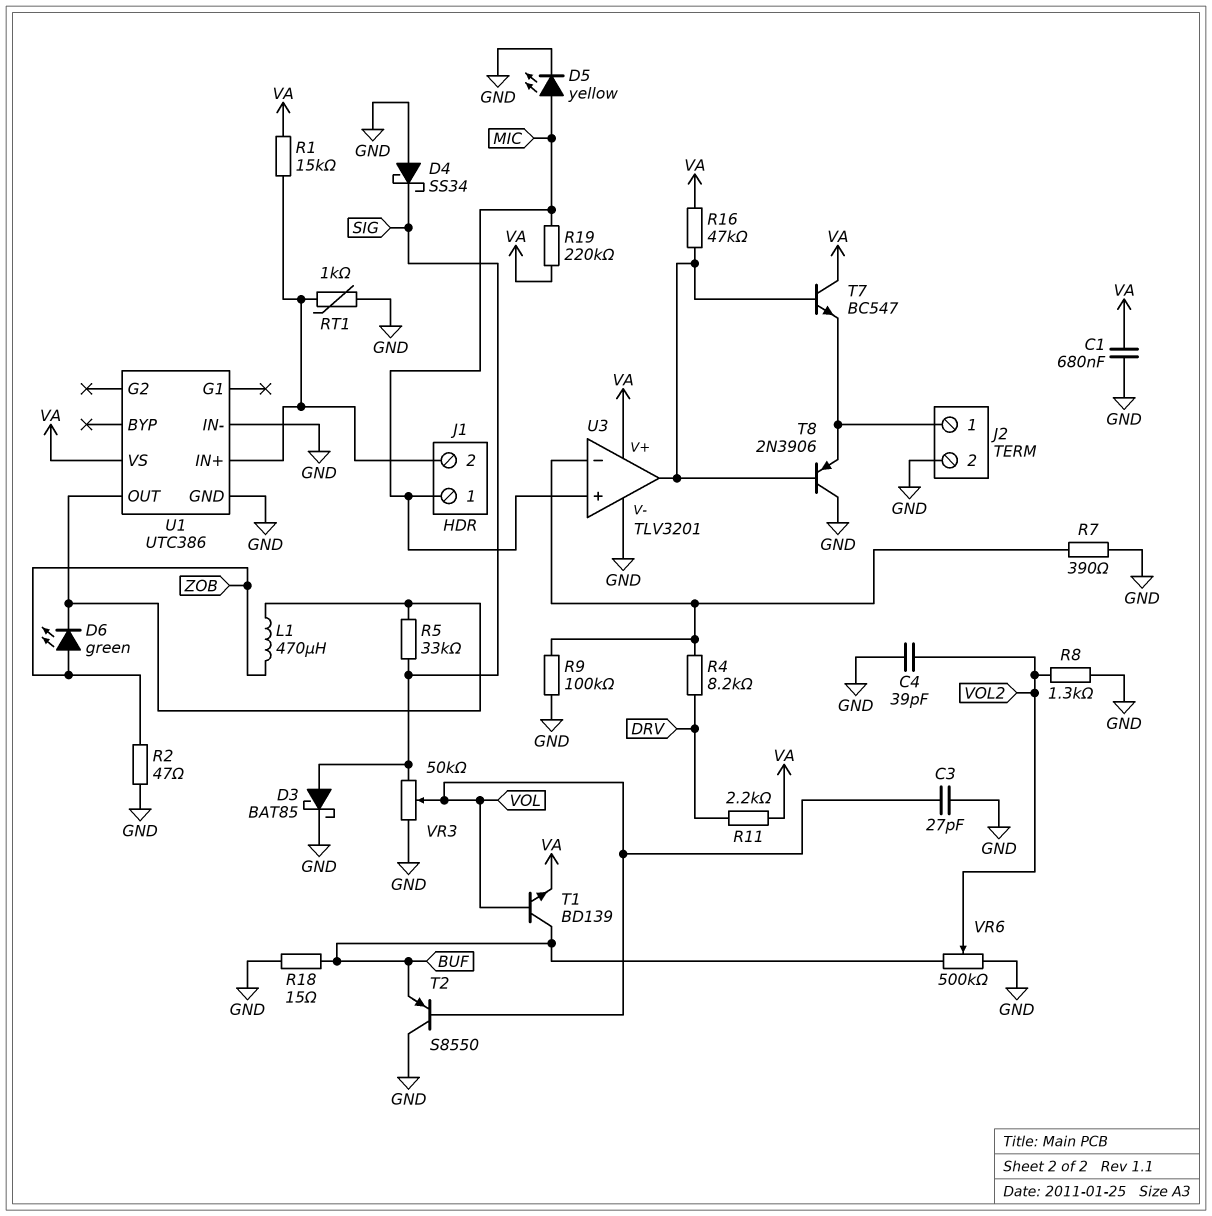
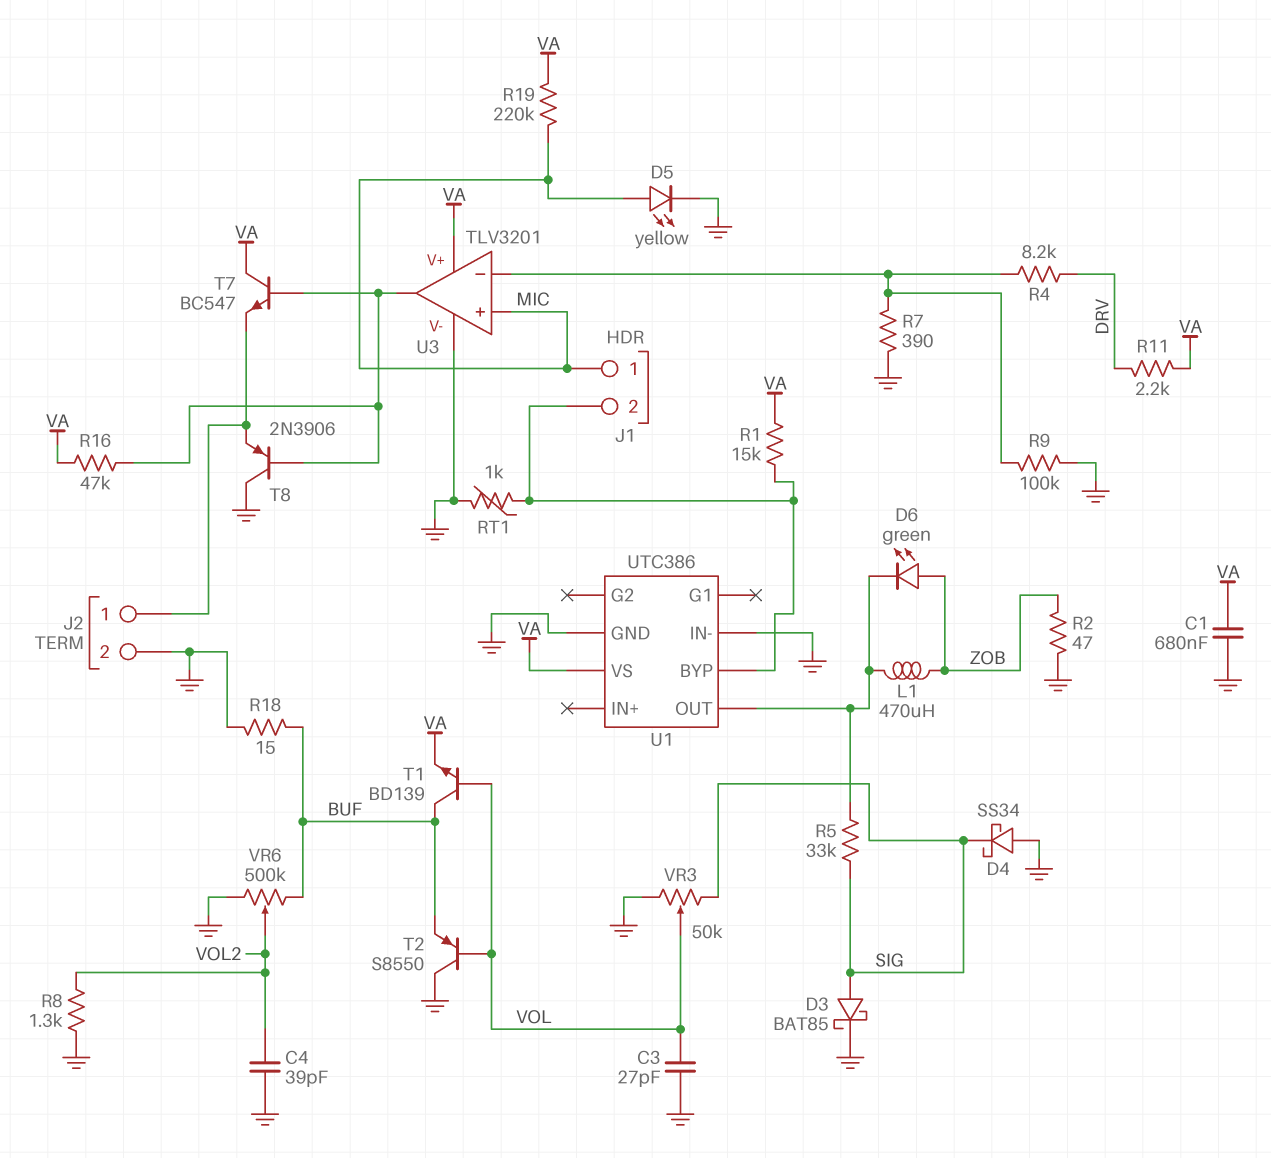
U1 pin BYP: none -> J1/2
U1 pin IN+: J1/2 -> none

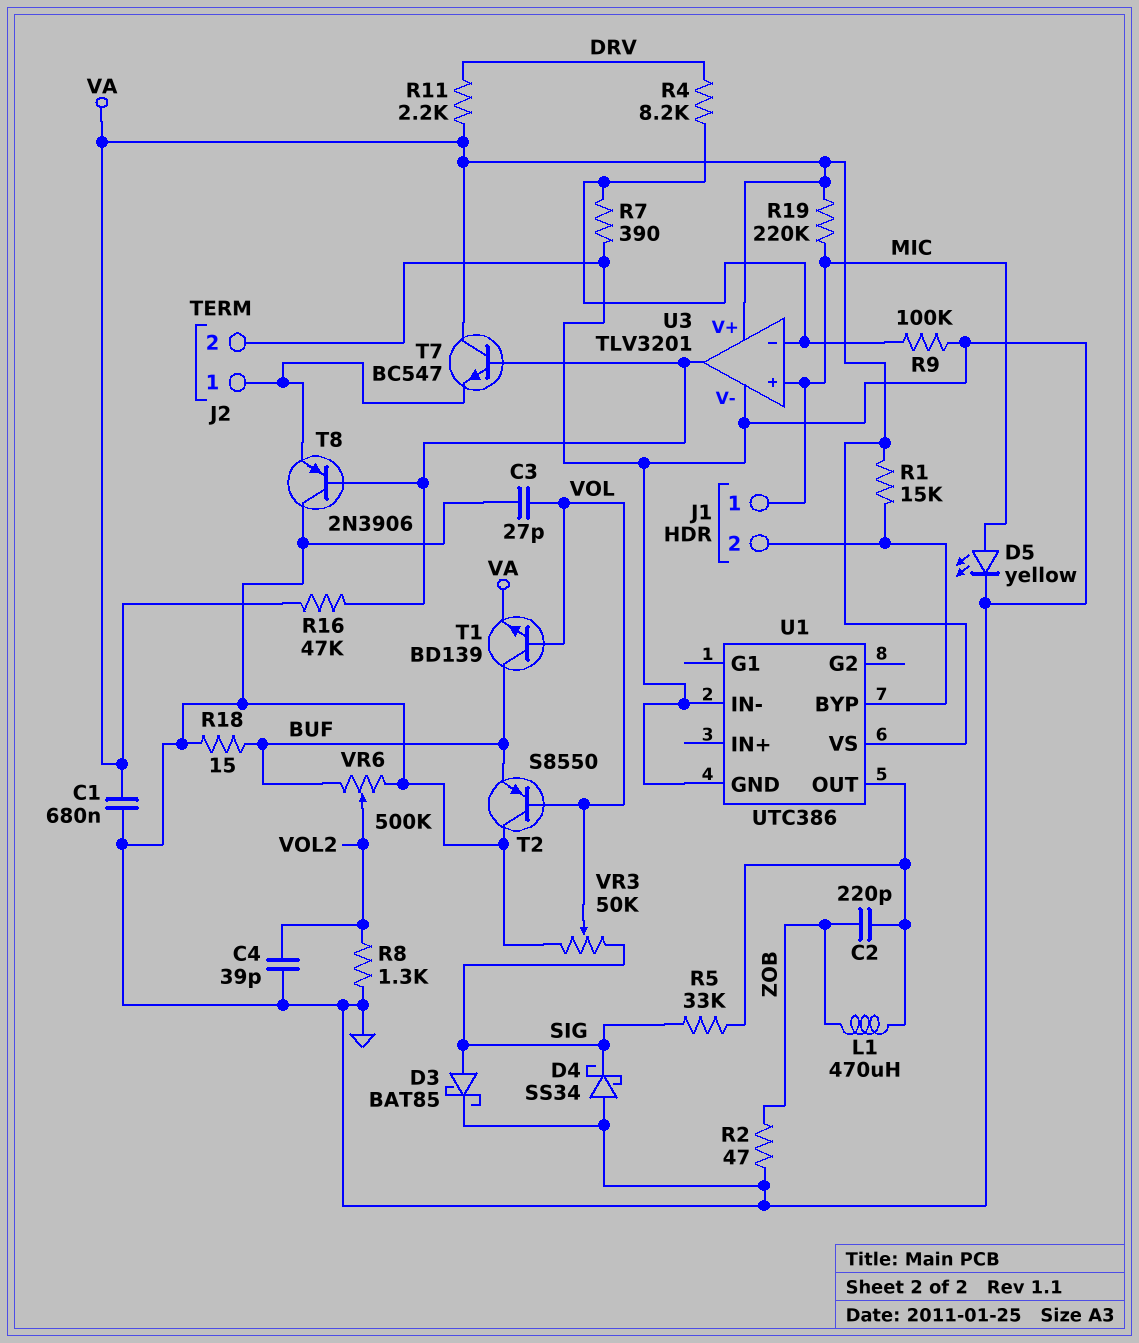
C2: none -> 220pF (U1/OUT, ZOB)
D6: LED green (A ZOB, K U1/OUT) -> none
RT1: 1k (GND, J1/2) -> none

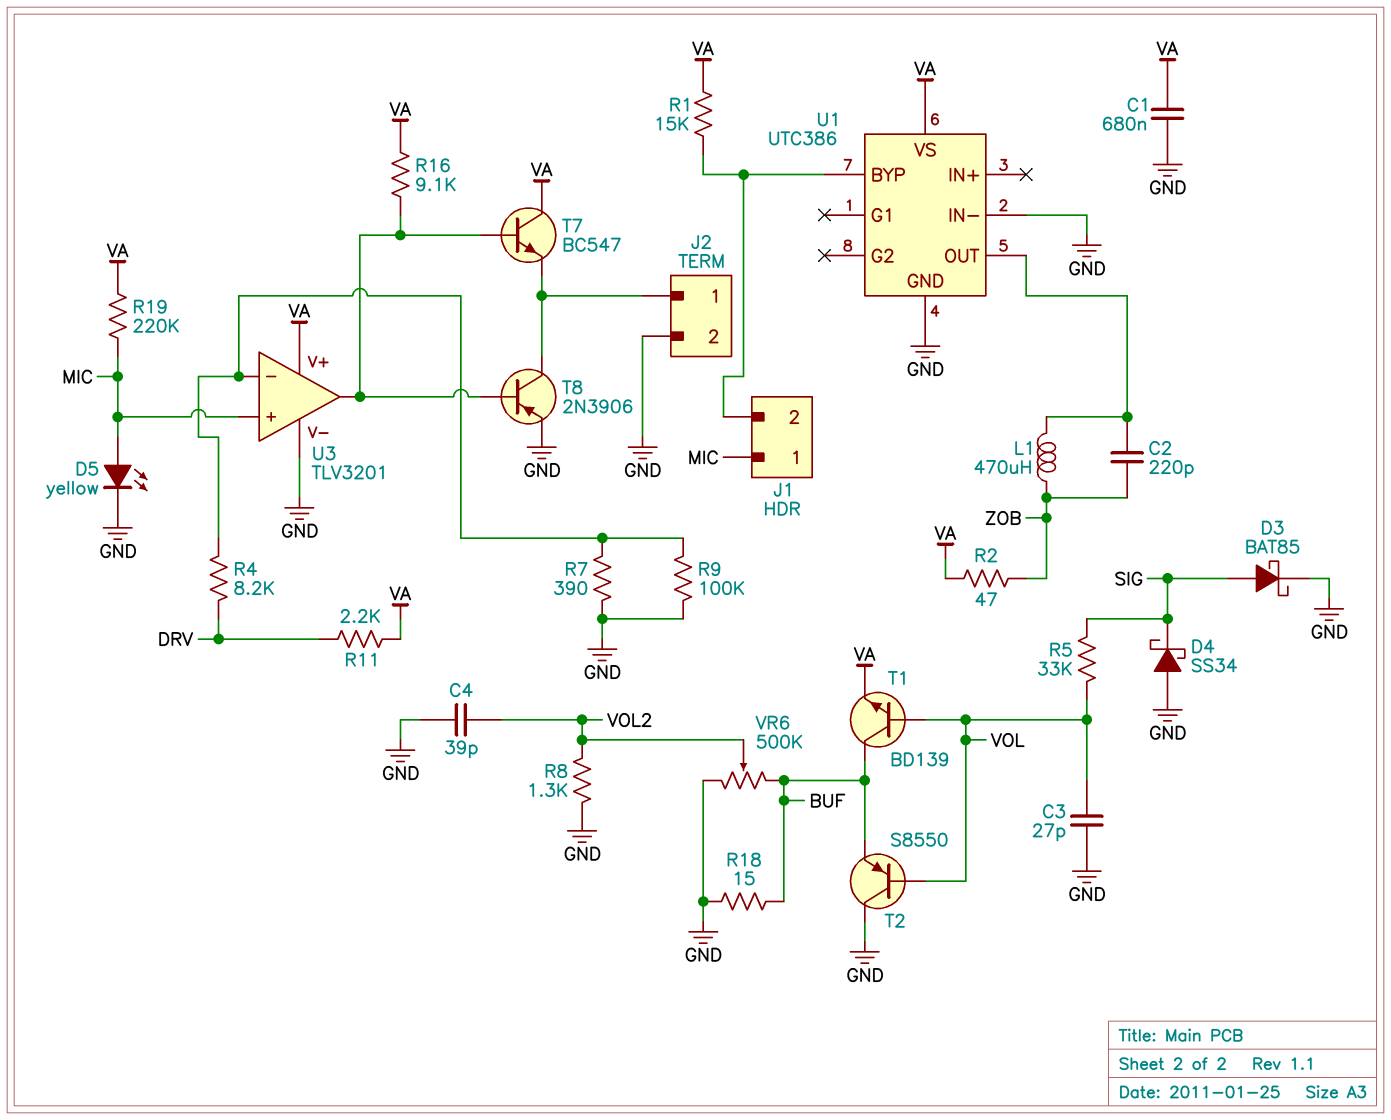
R2: 47 (GND, ZOB) -> 47 (VA, ZOB)
R5: 33k (SIG, U1/OUT) -> 33k (SIG, VOL)
R16: 47k (U3/out, VA) -> 9.1k (U3/out, VA)
T8: PNP 2N3906 (B U3/out, C GND, E J2/1) -> PNP 2N3906 (B U3/out, C J2/1, E GND)
VR3: 50k (GND, SIG, wiper VOL) -> none

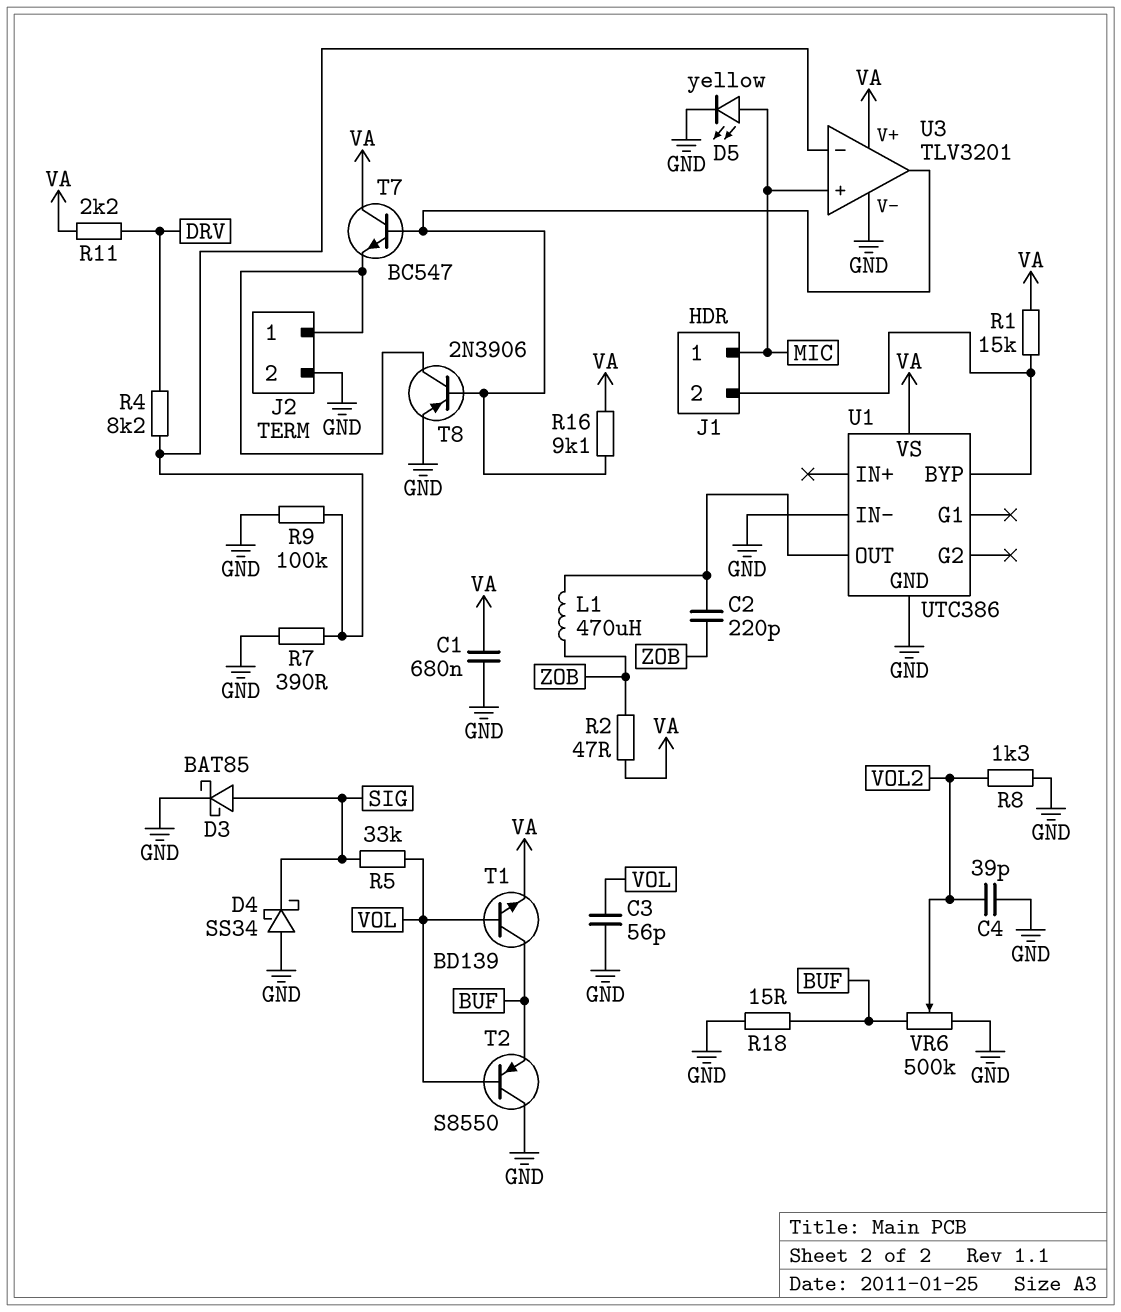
C3: 27pF (GND, VOL) -> 56pF (GND, VOL)
R19: 220k (MIC, VA) -> none

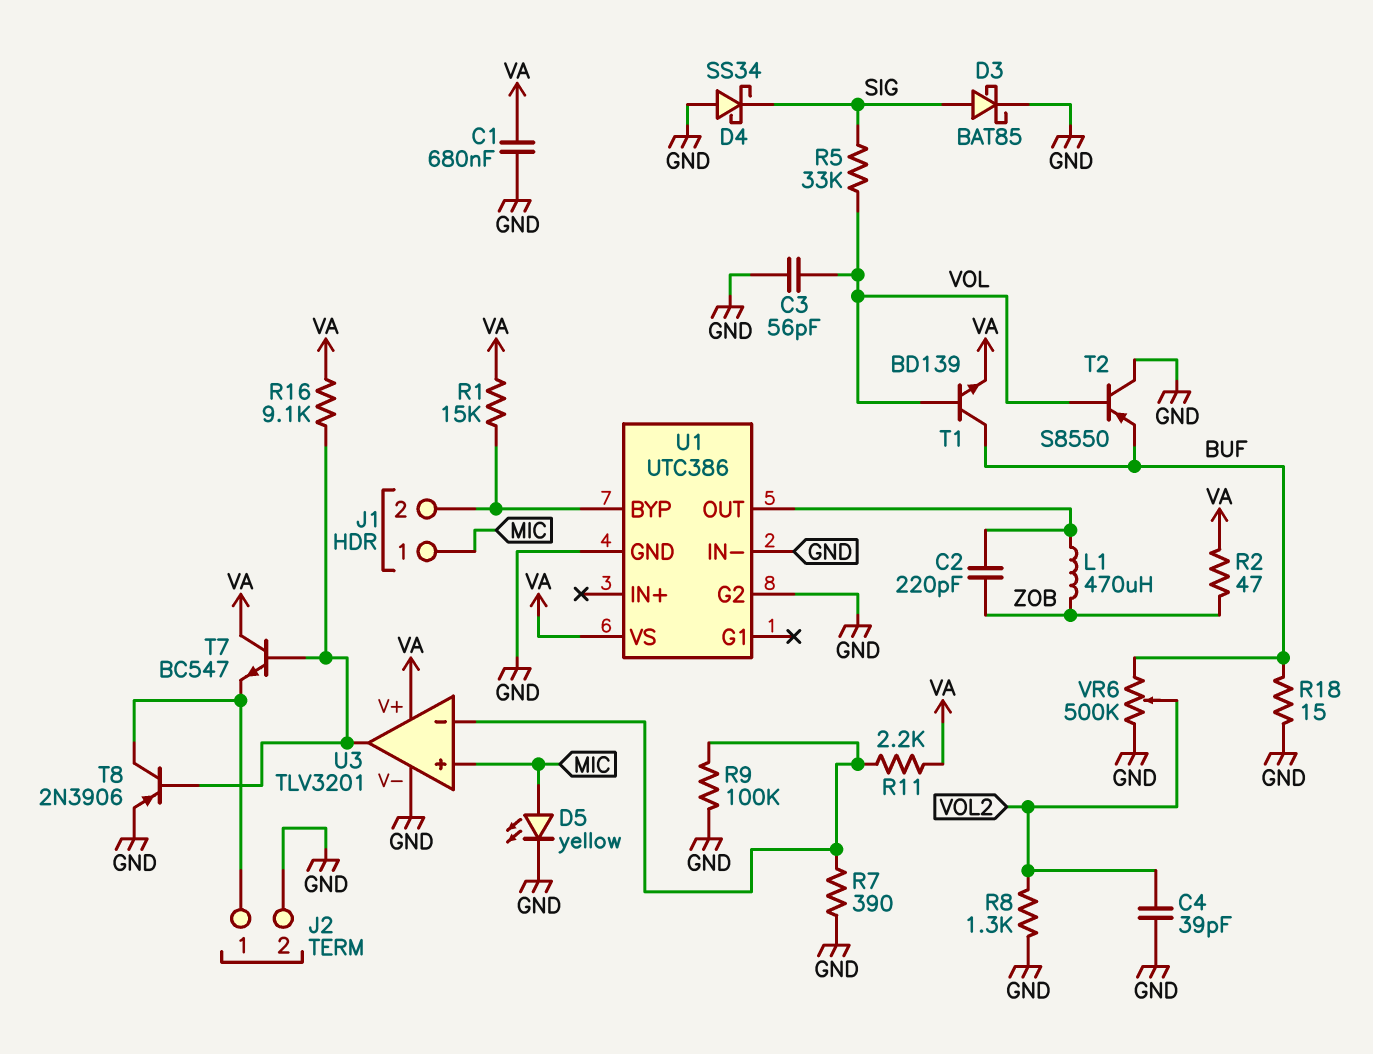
R4: 8.2k (DRV, U3/in-) -> none
R11: 2.2k (DRV, VA) -> 2.2k (U3/in-, VA)
U1 pin G2: none -> GND

